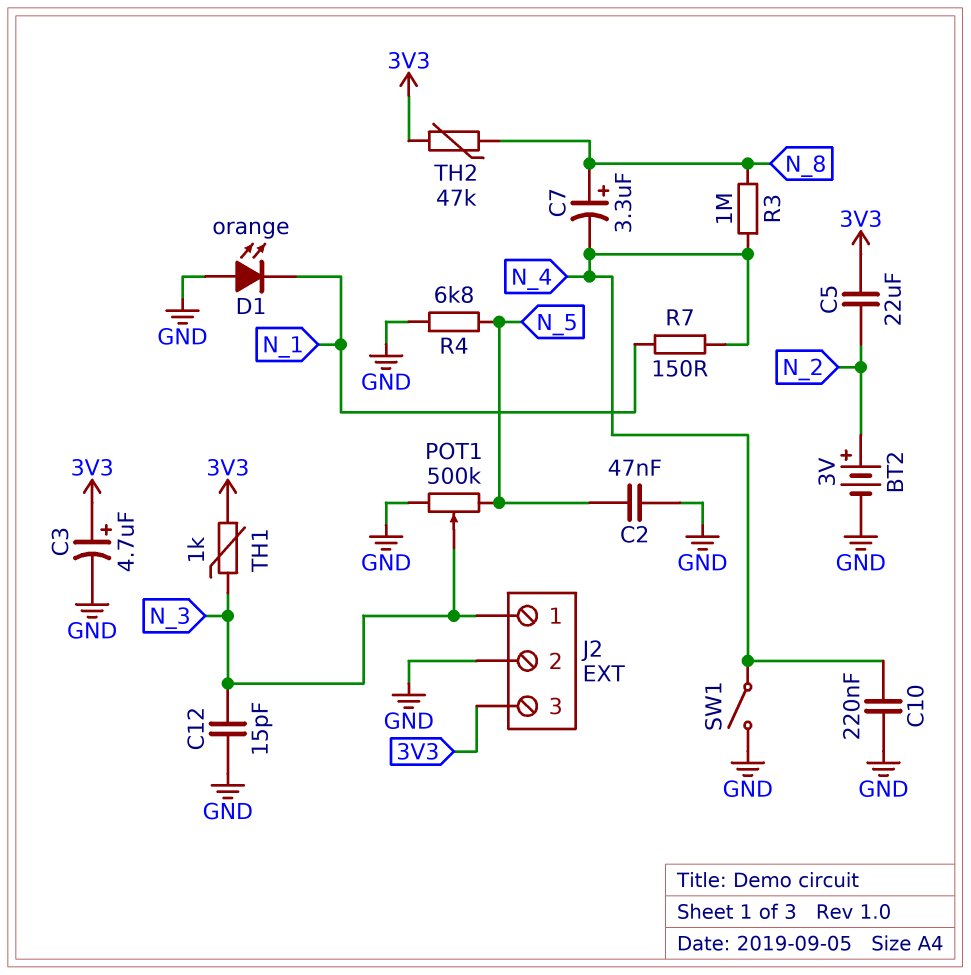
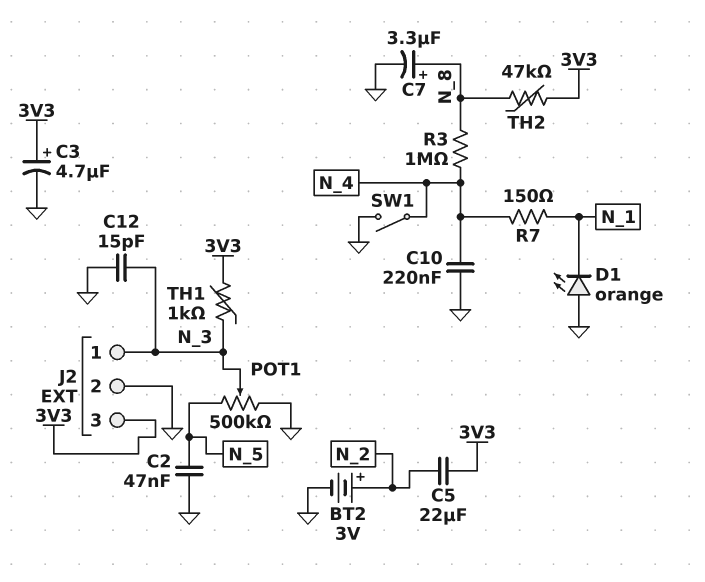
C7: 3.3uF (plus N_8, minus N_4) -> 3.3uF (plus N_8, minus GND)
R4: 6.8k (GND, N_5) -> none

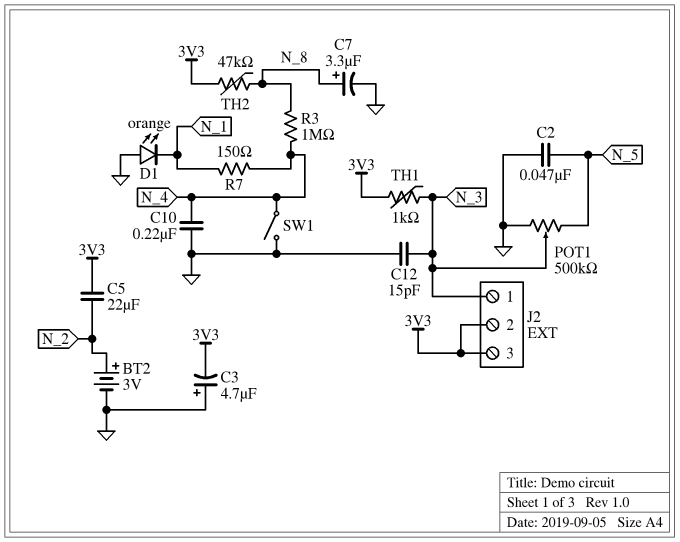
C3: 4.7uF (plus 3V3, minus GND) -> 4.7uF (plus GND, minus 3V3)
J2 pin 2: GND -> 3V3

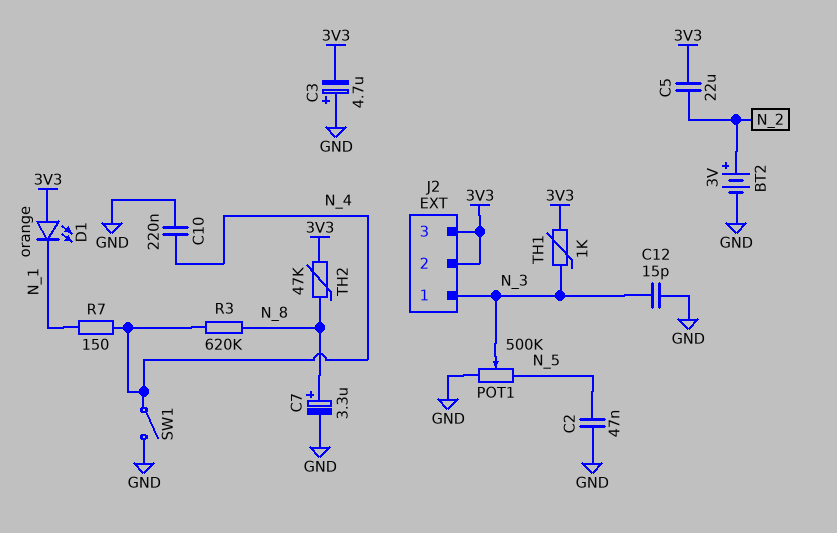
D1: LED orange (A GND, K N_1) -> LED orange (A 3V3, K N_1)
R3: 1M (N_4, N_8) -> 620k (N_4, N_8)

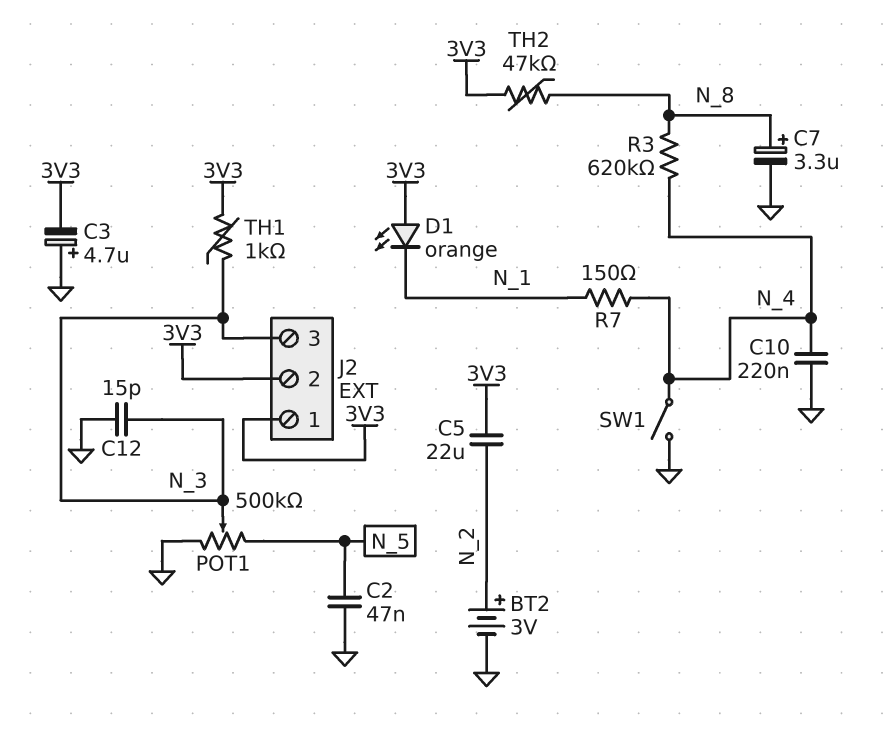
J2 pin 1: N_3 -> 3V3
J2 pin 3: 3V3 -> N_3

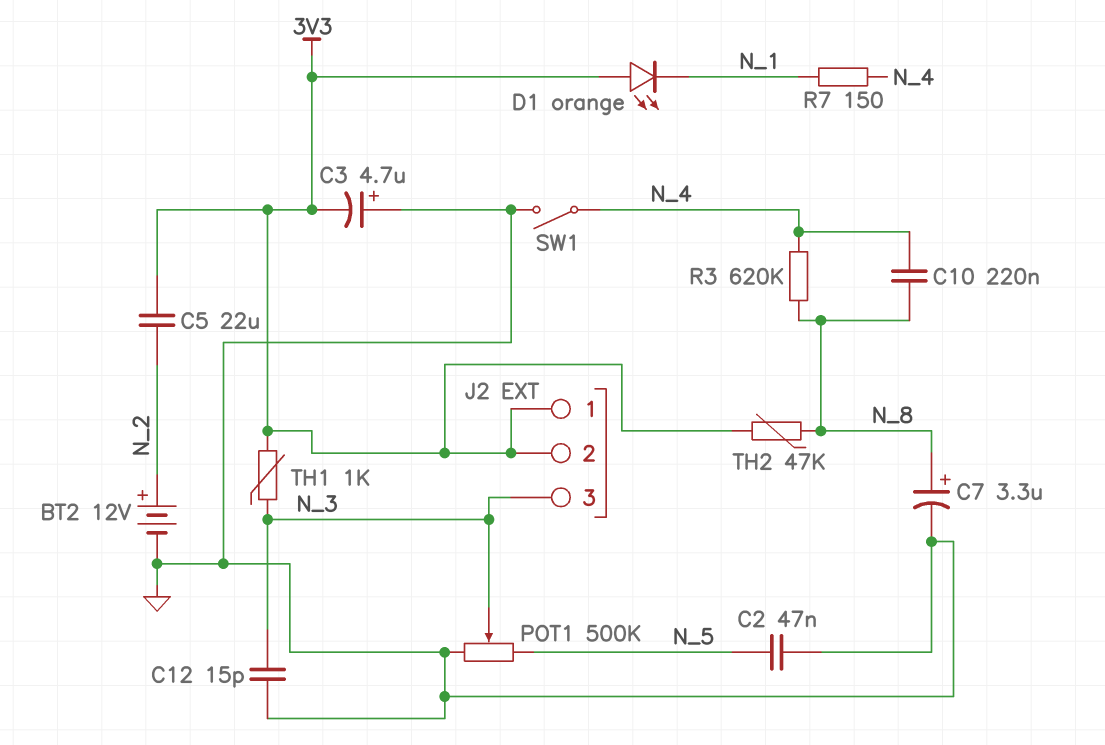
BT2: 3V (plus N_2, minus GND) -> 12V (plus N_2, minus GND)
C10: 220nF (GND, N_4) -> 220nF (N_4, N_8)

